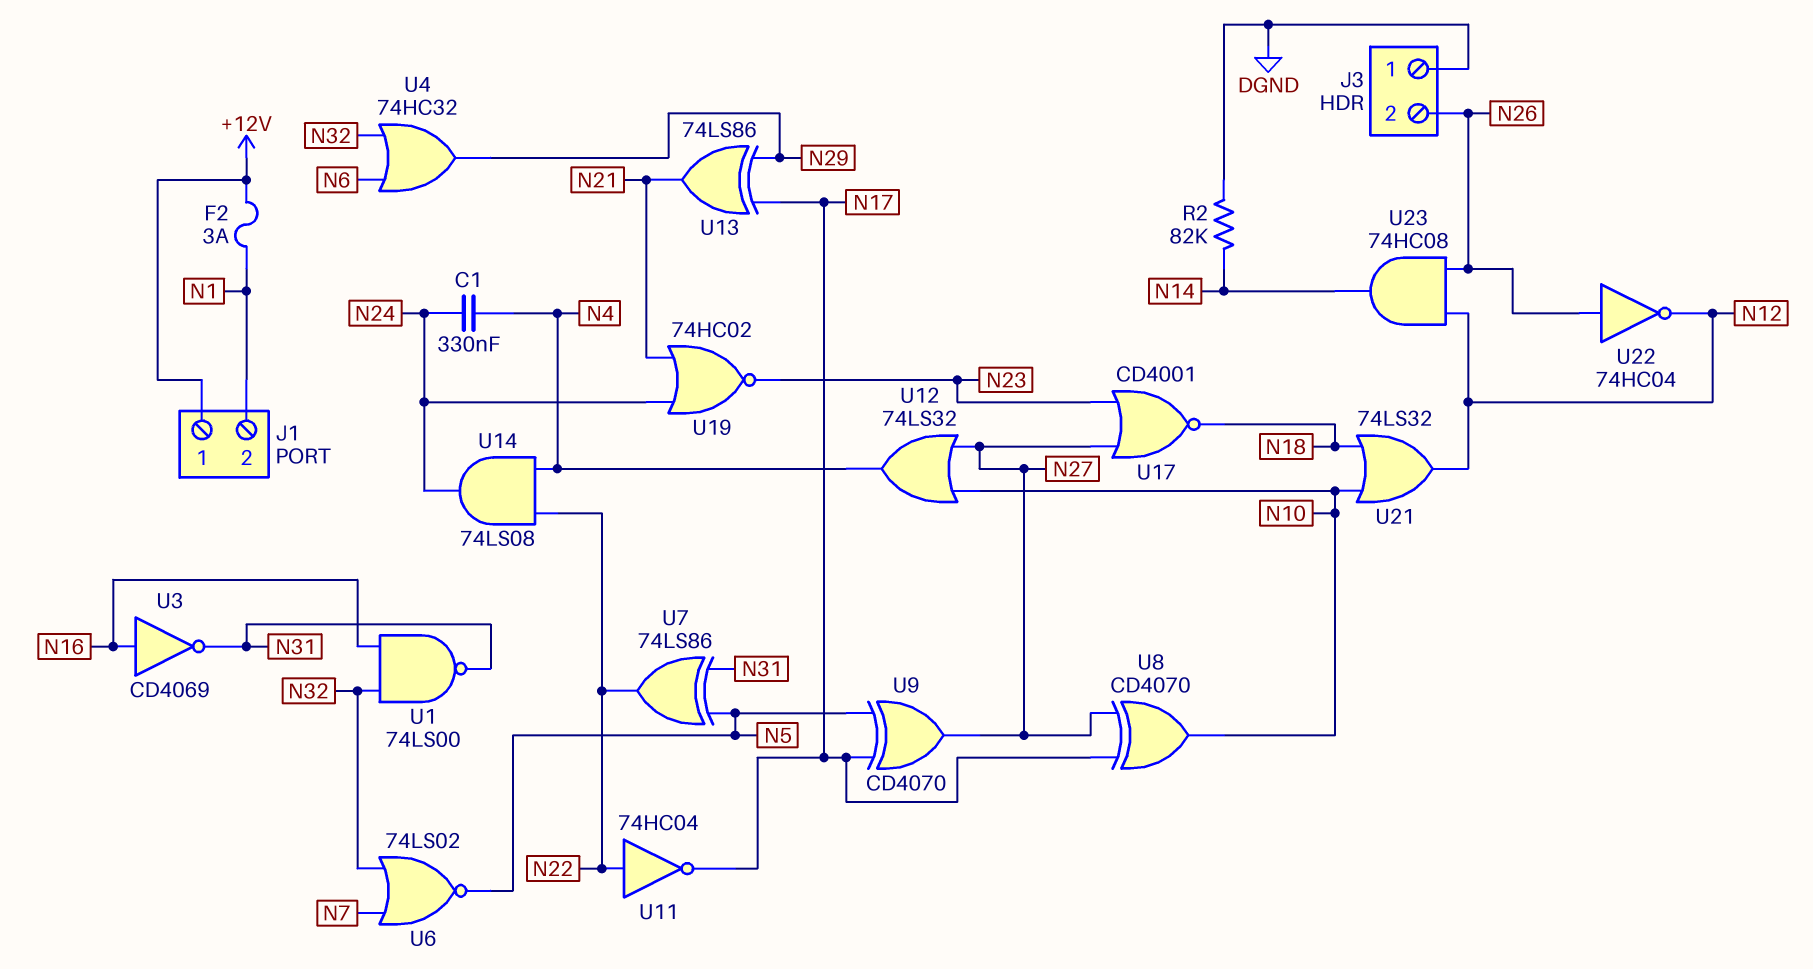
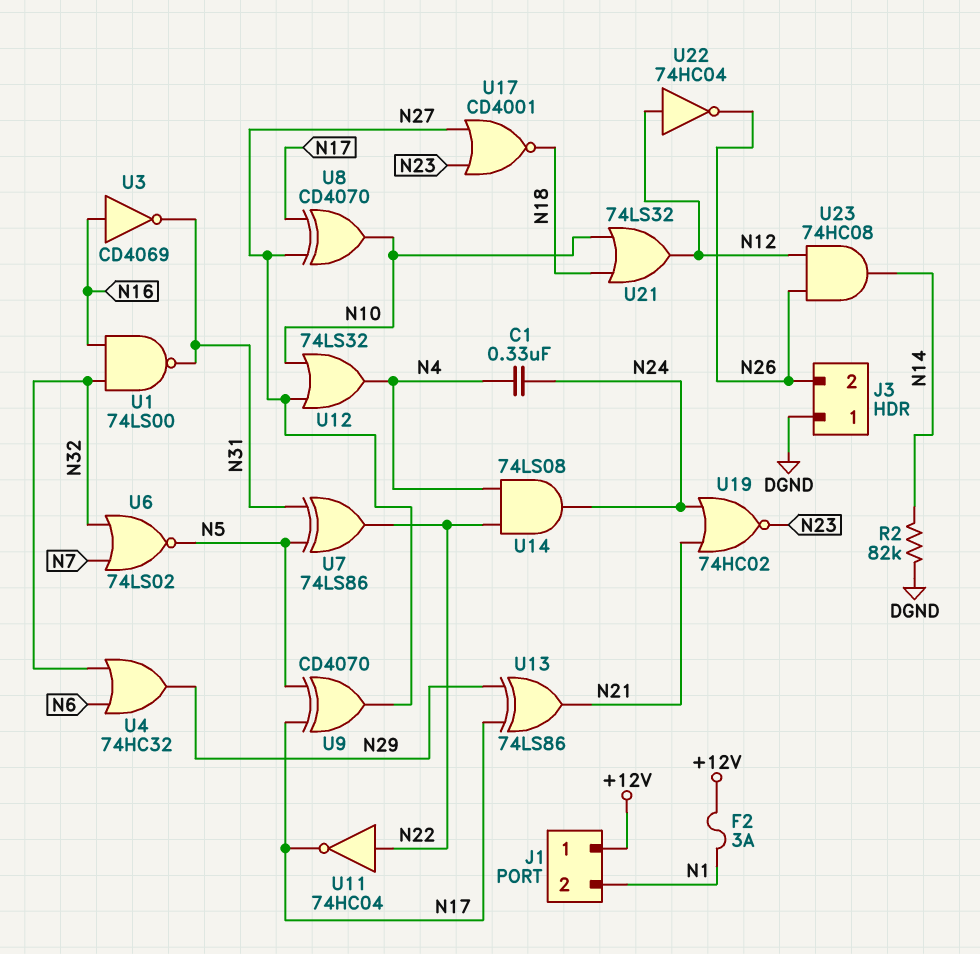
U22: NOT 74HC04 (in N26, out N12) -> NOT 74HC04 (in N12, out N26)

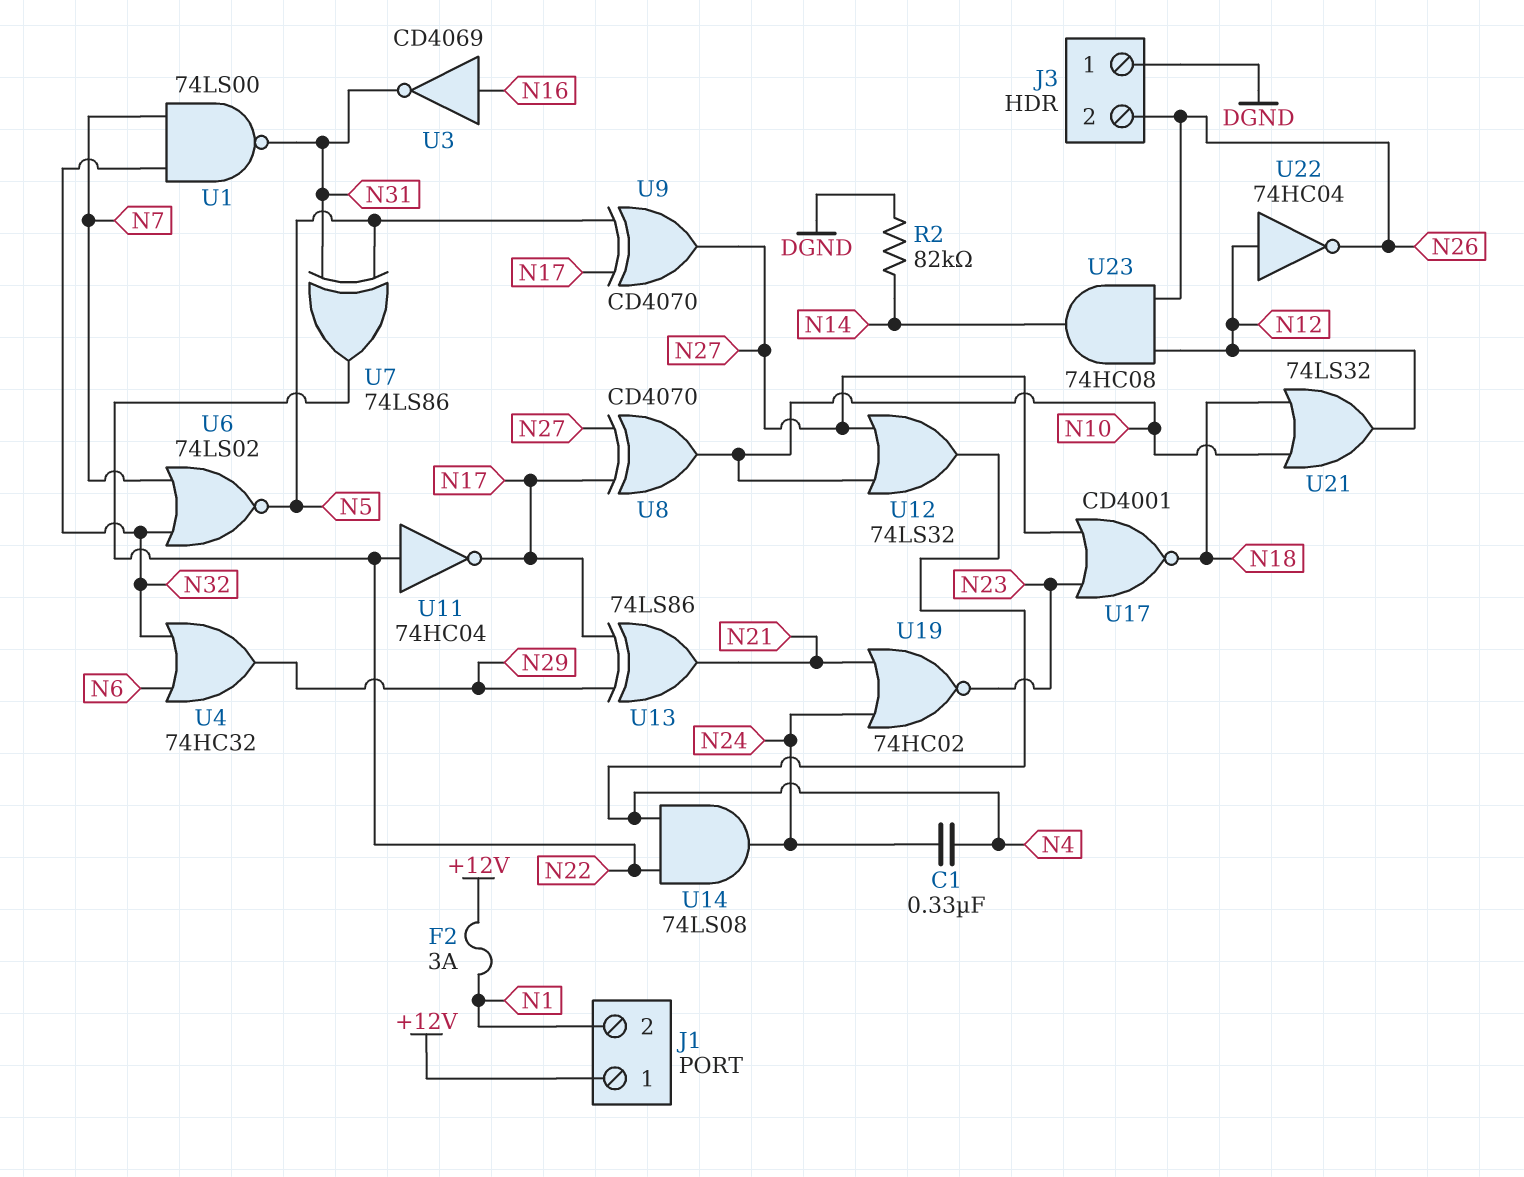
U1: NAND 74LS00 (in N16, in N32, out N31) -> NAND 74LS00 (in N7, in N32, out N31)

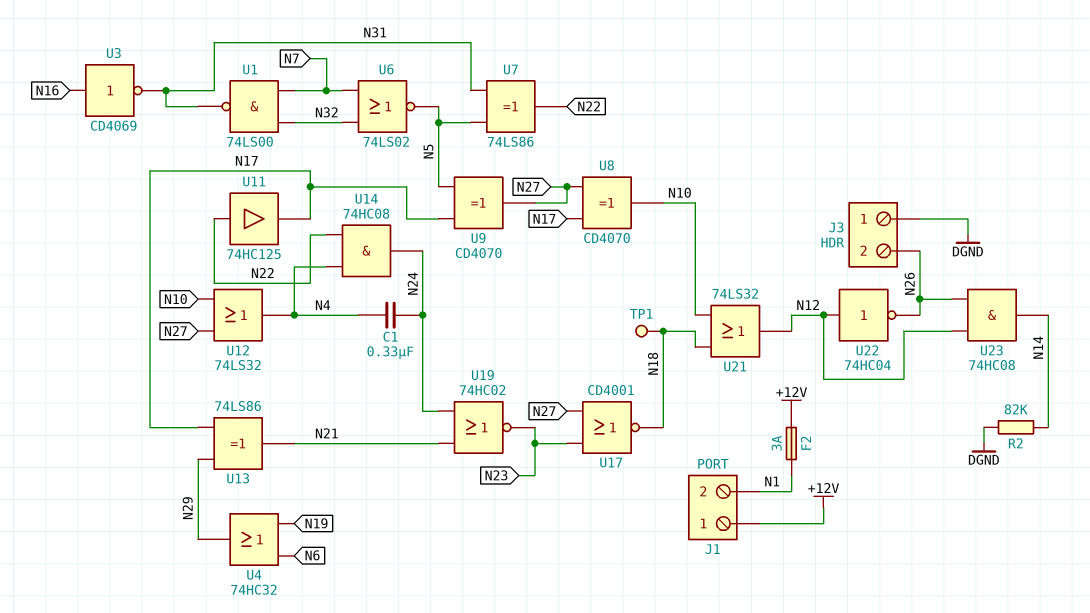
TP1: none -> test point (N18)
U4: OR 74HC32 (in N6, in N32, out N29) -> OR 74HC32 (in N6, in N19, out N29)
U11: NOT 74HC04 (in N22, out N17) -> buffer 74HC125 (in N22, out N17)
U14: AND 74LS08 (in N4, in N22, out N24) -> AND 74HC08 (in N4, in N22, out N24)

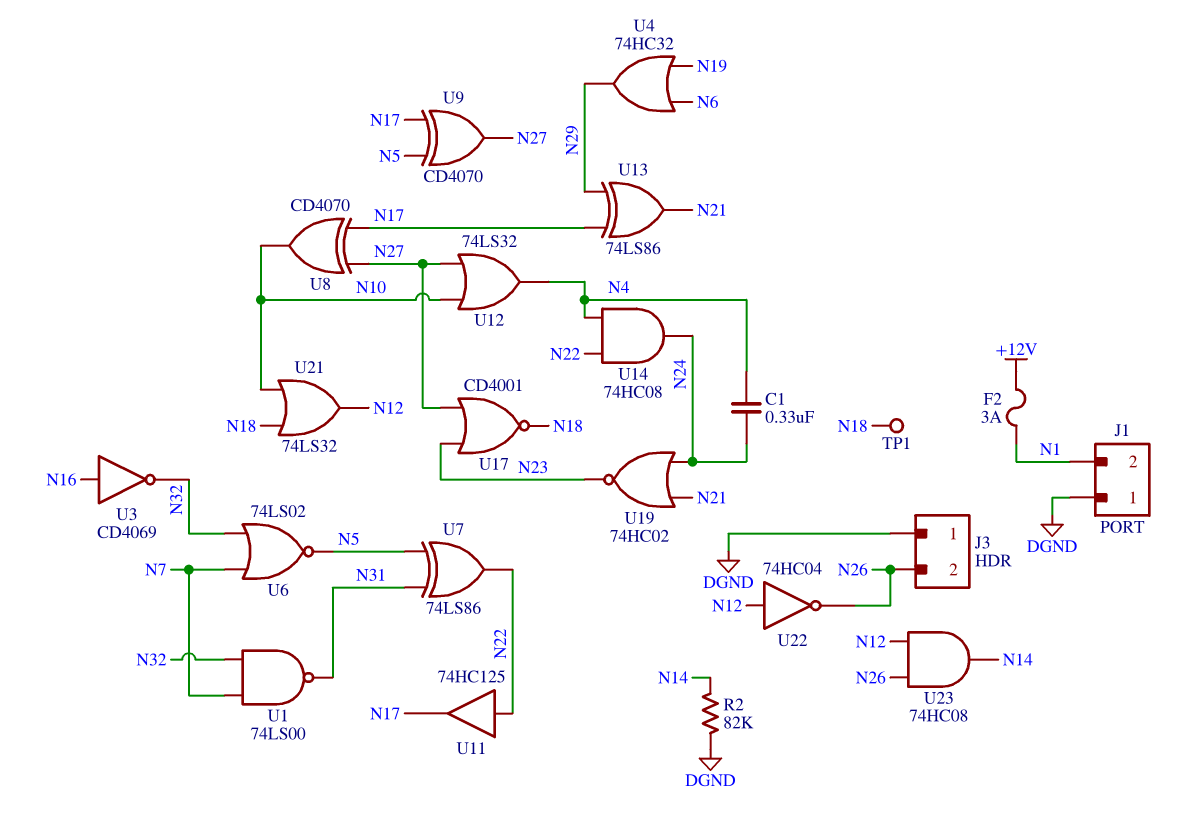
J1 pin 1: +12V -> DGND
U3: NOT CD4069 (in N16, out N31) -> NOT CD4069 (in N16, out N32)

